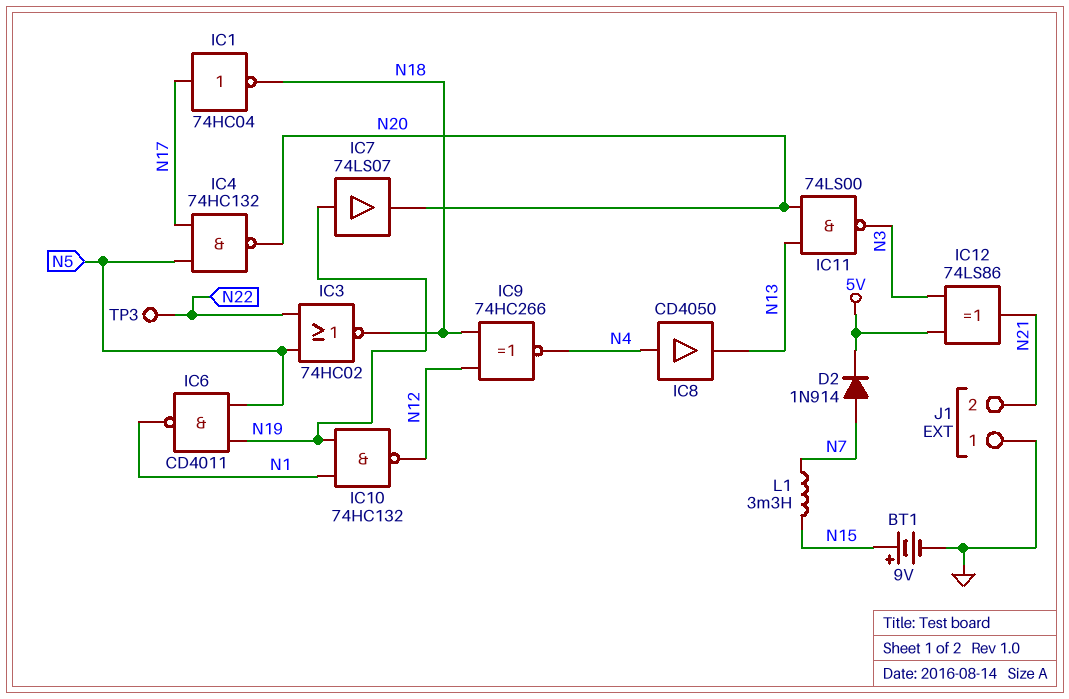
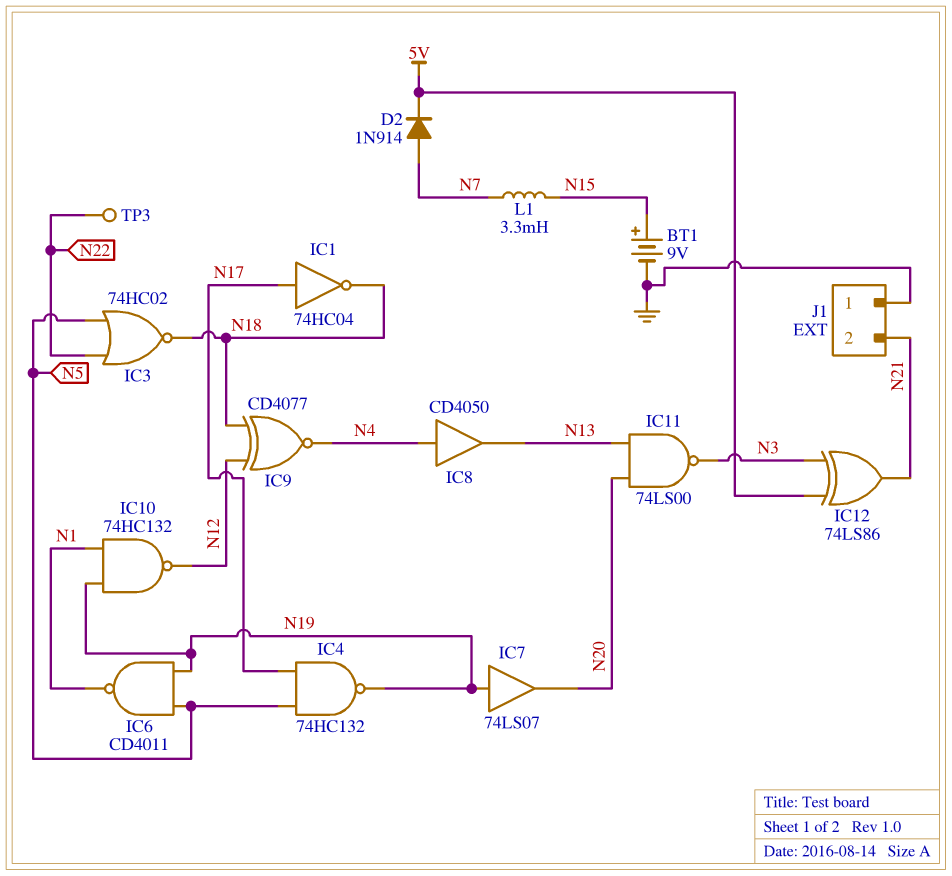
IC4: NAND 74HC132 (in N5, in N17, out N20) -> NAND 74HC132 (in N5, in N17, out N19)
IC9: XNOR 74HC266 (in N12, in N18, out N4) -> XNOR CD4077 (in N12, in N18, out N4)

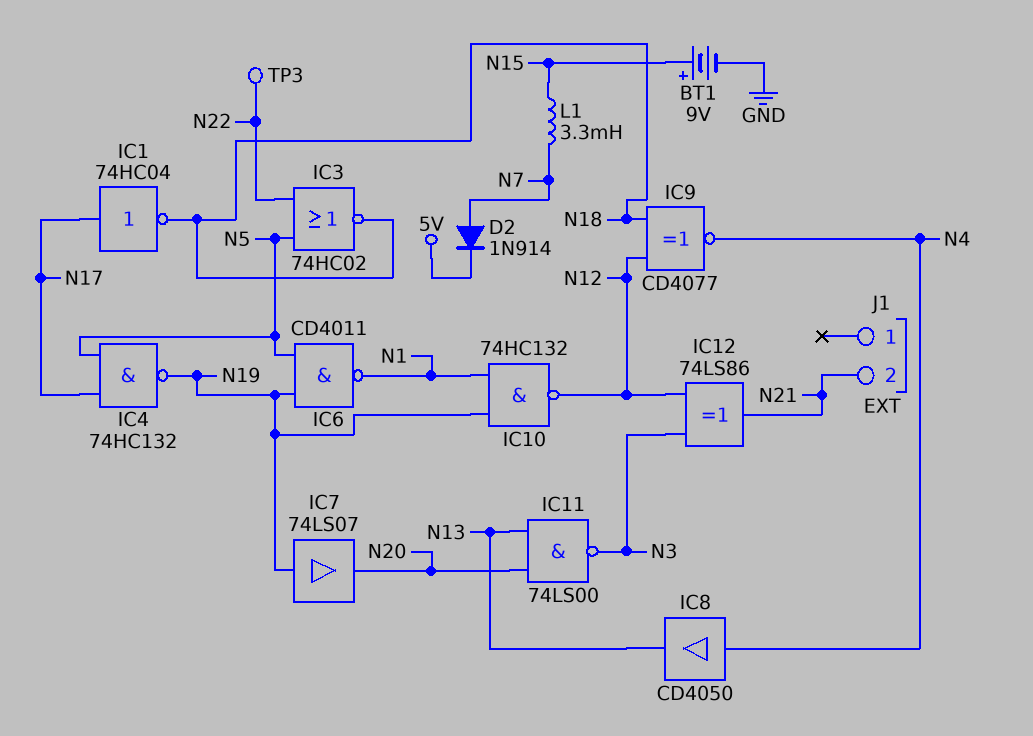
IC12: XOR 74LS86 (in 5V, in N3, out N21) -> XOR 74LS86 (in N3, in N12, out N21)
J1 pin 1: GND -> none

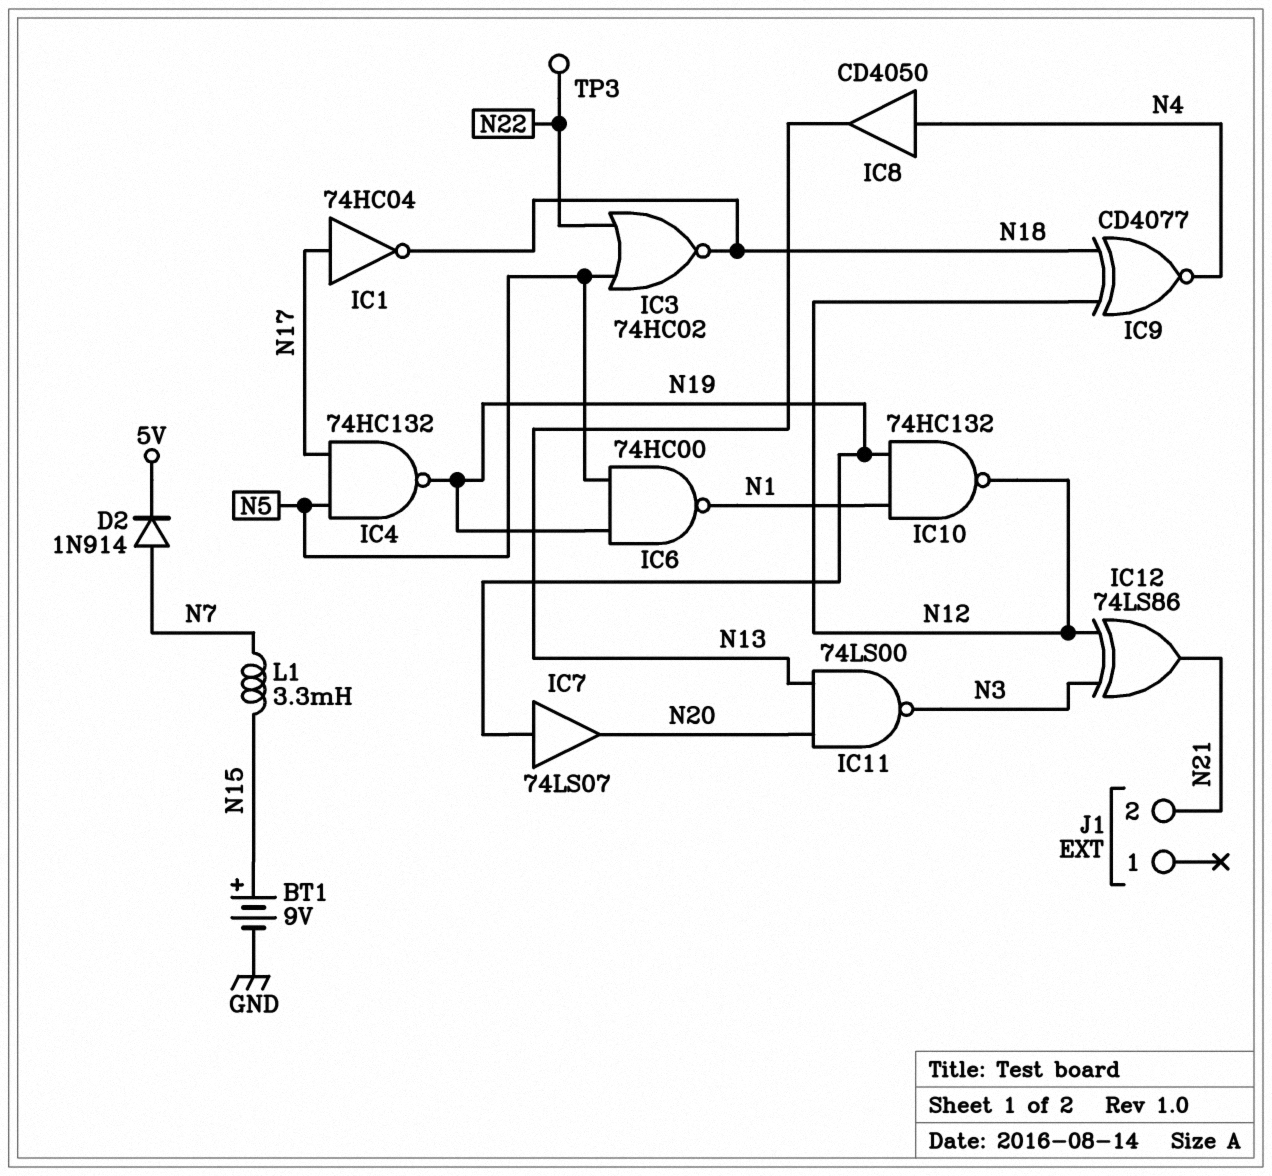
IC6: NAND CD4011 (in N5, in N19, out N1) -> NAND 74HC00 (in N5, in N19, out N1)

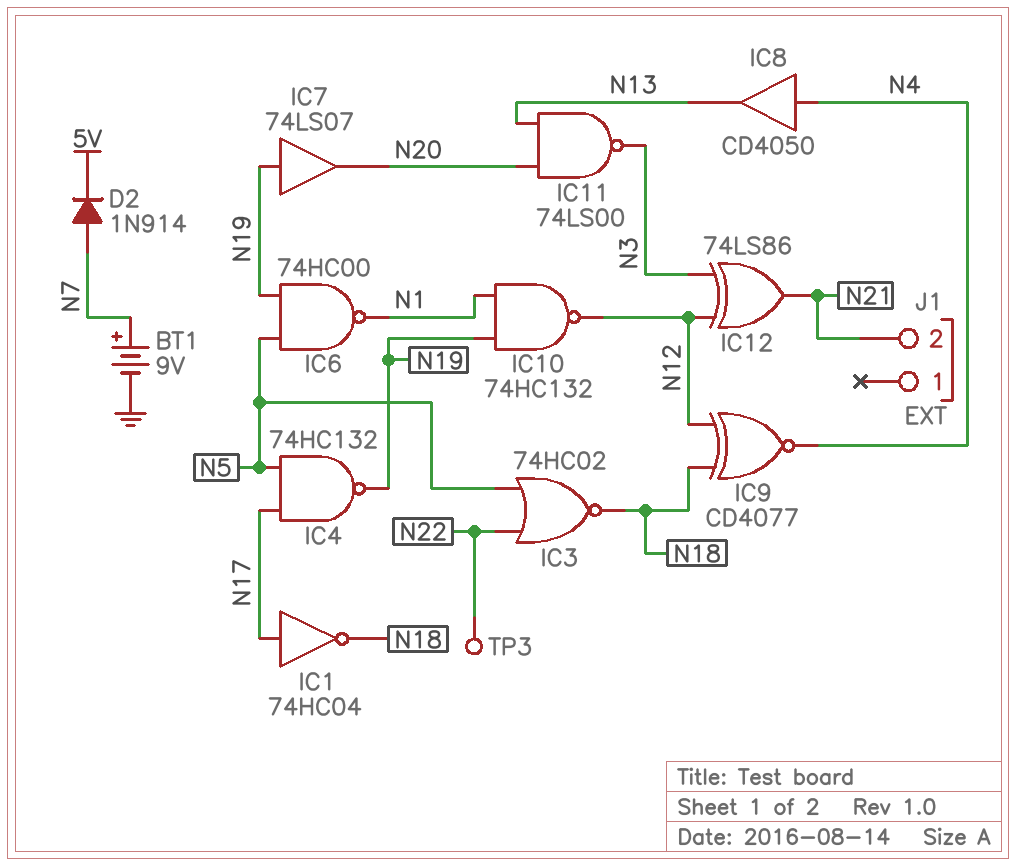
BT1: 9V (plus N15, minus GND) -> 9V (plus N7, minus GND)
L1: 3.3mH (N7, N15) -> none

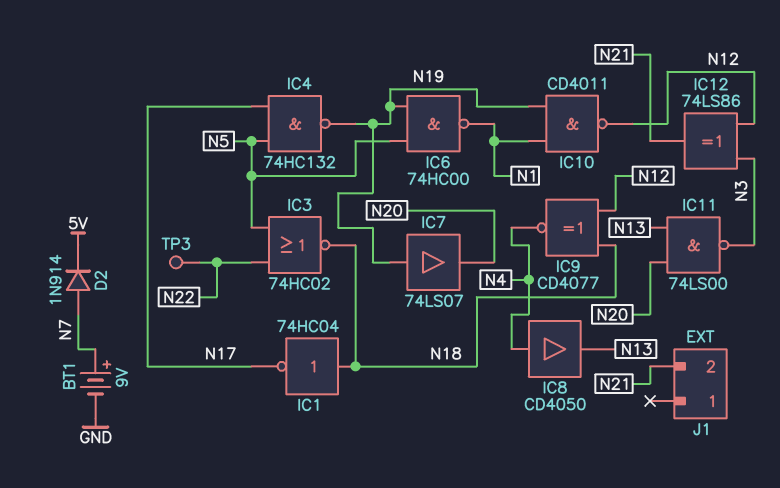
IC1: NOT 74HC04 (in N17, out N18) -> NOT 74HC04 (in N18, out N17)
IC10: NAND 74HC132 (in N1, in N19, out N12) -> NAND CD4011 (in N1, in N19, out N12)

